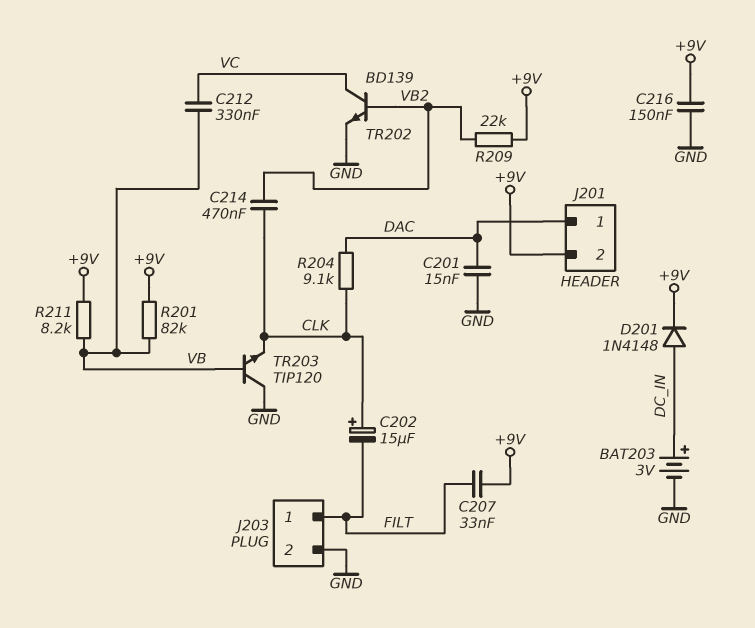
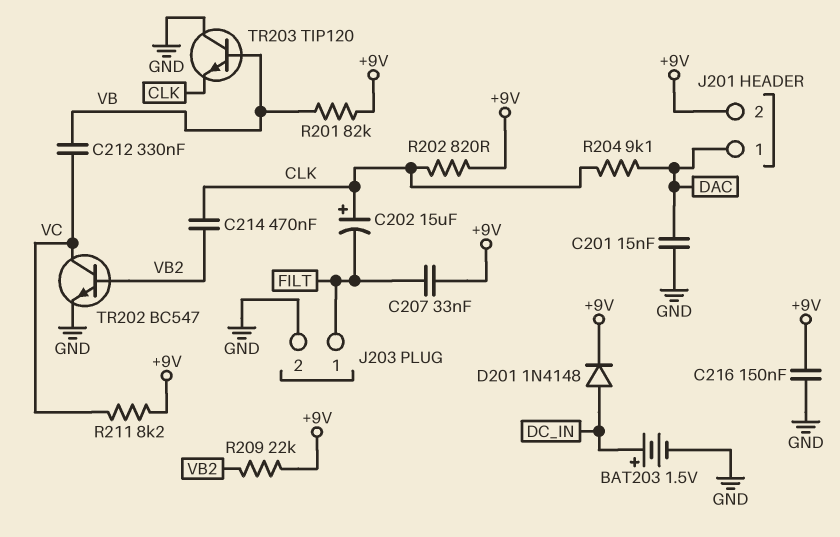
BAT203: 3V (plus DC_IN, minus GND) -> 1.5V (plus DC_IN, minus GND)
R202: none -> 820 (+9V, CLK)
R211: 8.2k (+9V, VB) -> 8.2k (+9V, VC)
TR202: NPN BD139 (B VB2, C VC, E GND) -> NPN BC547 (B VB2, C VC, E GND)

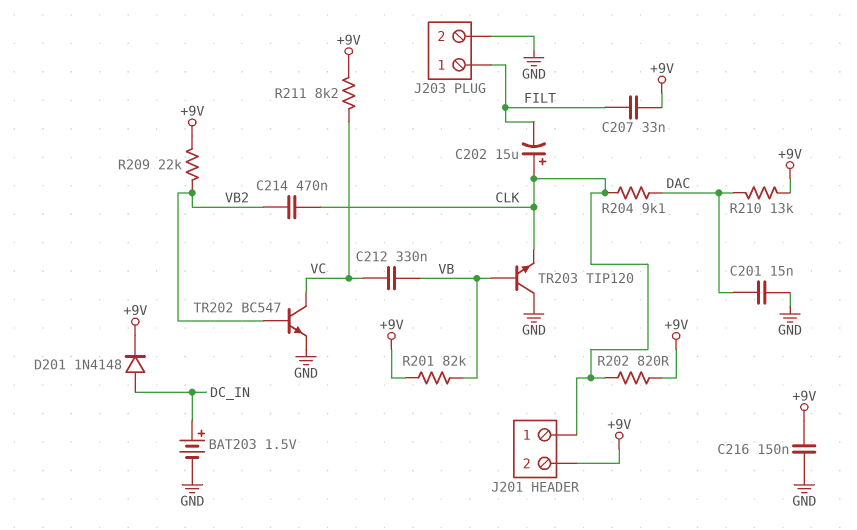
J201 pin 1: DAC -> CLK
R210: none -> 13k (+9V, DAC)

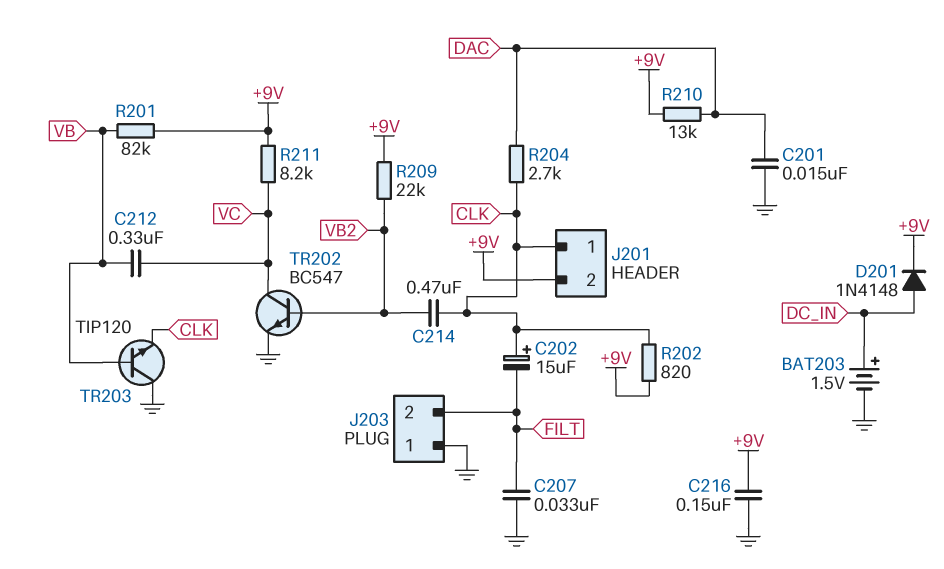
C207: 33nF (+9V, FILT) -> 33nF (FILT, GND)
J203 pin 1: FILT -> GND
J203 pin 2: GND -> FILT
R204: 9.1k (CLK, DAC) -> 2.7k (CLK, DAC)

